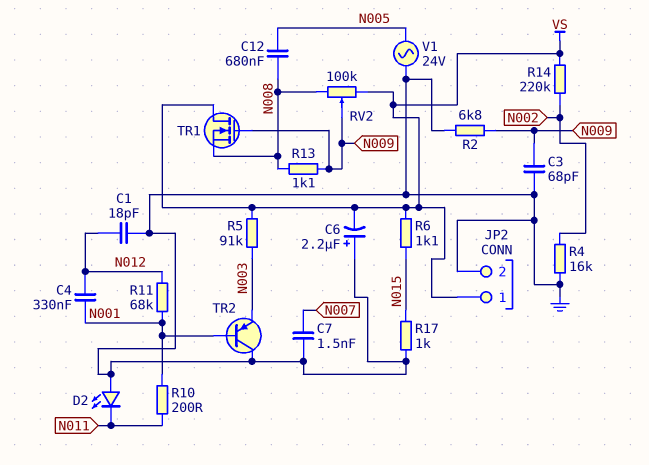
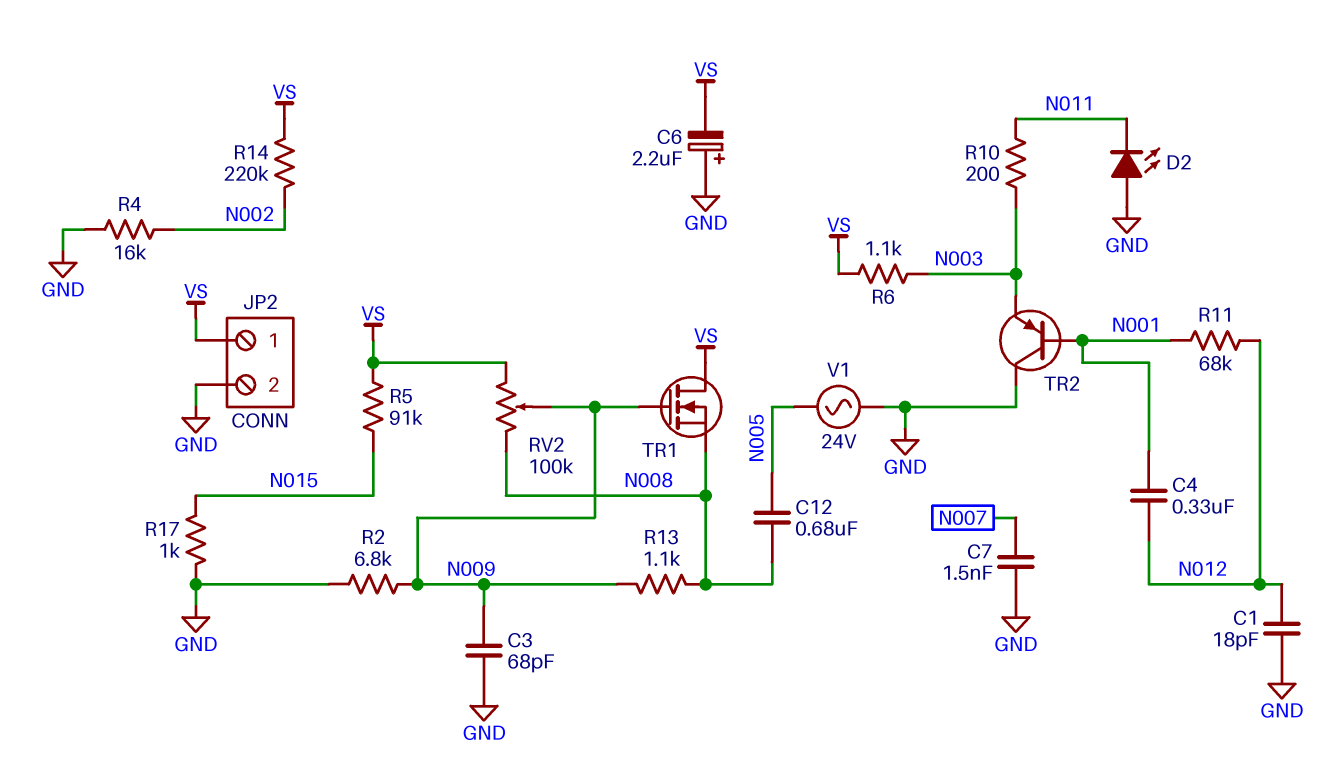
R5: 91k (N003, VS) -> 91k (N015, VS)
R6: 1.1k (N015, VS) -> 1.1k (N003, VS)
R10: 200 (N001, N011) -> 200 (N003, N011)

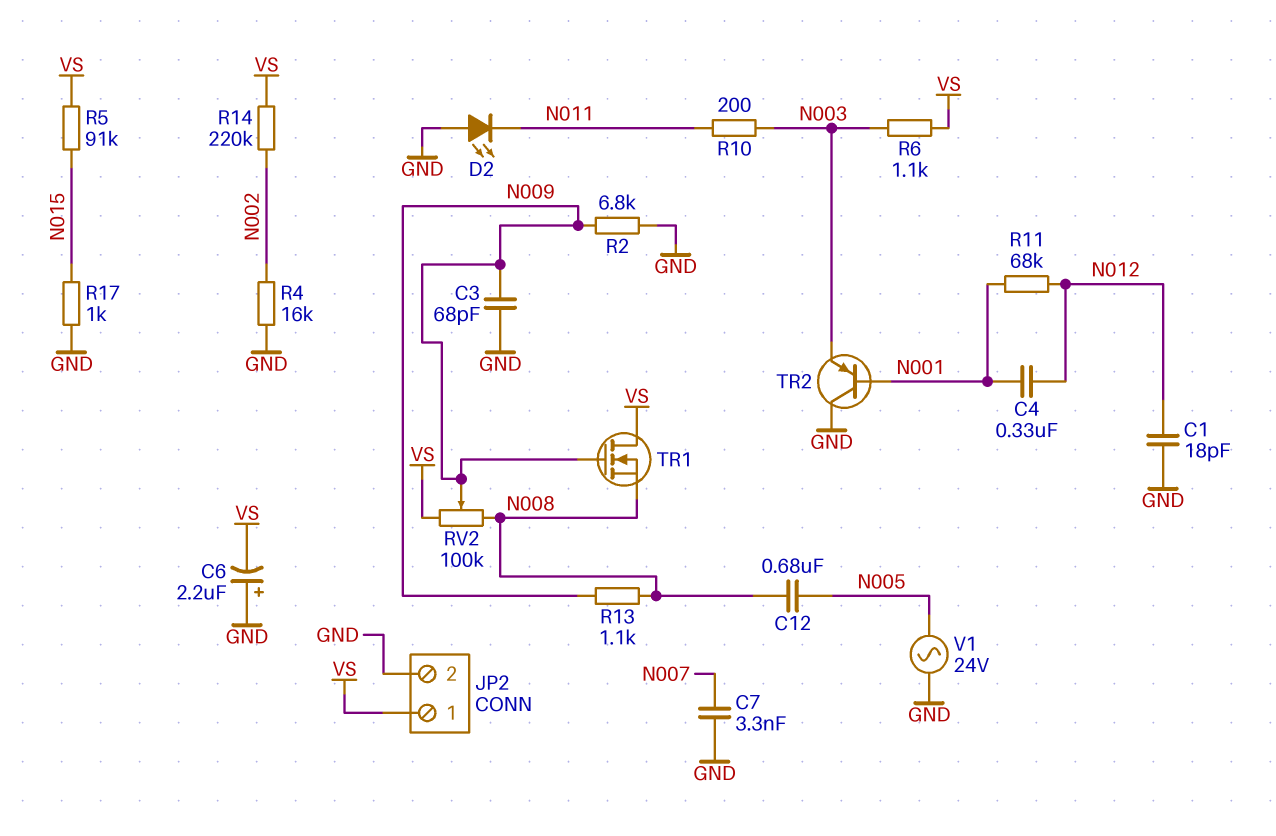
C7: 1.5nF (GND, N007) -> 3.3nF (GND, N007)

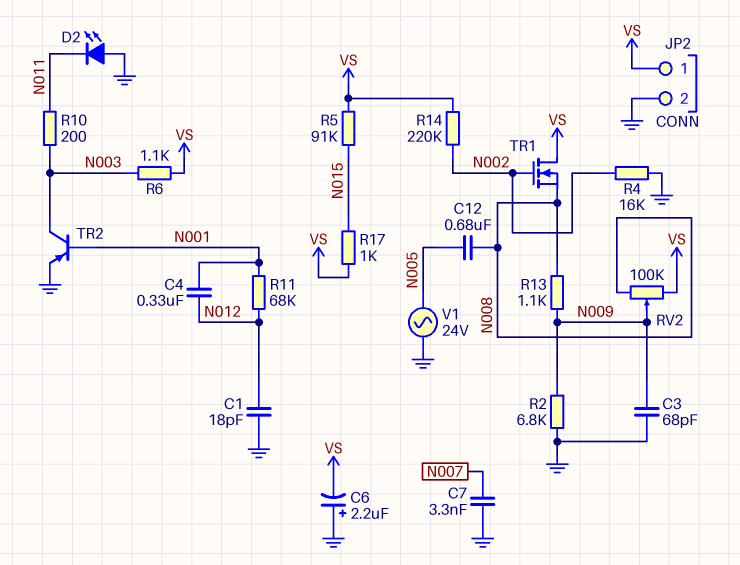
R17: 1k (GND, N015) -> 1k (N015, VS)
TR1: NMOS (G N009, D VS, S N008) -> NMOS (G N002, D VS, S N008)
TR2: PNP (B N001, C GND, E N003) -> PNP (B N001, C N003, E GND)

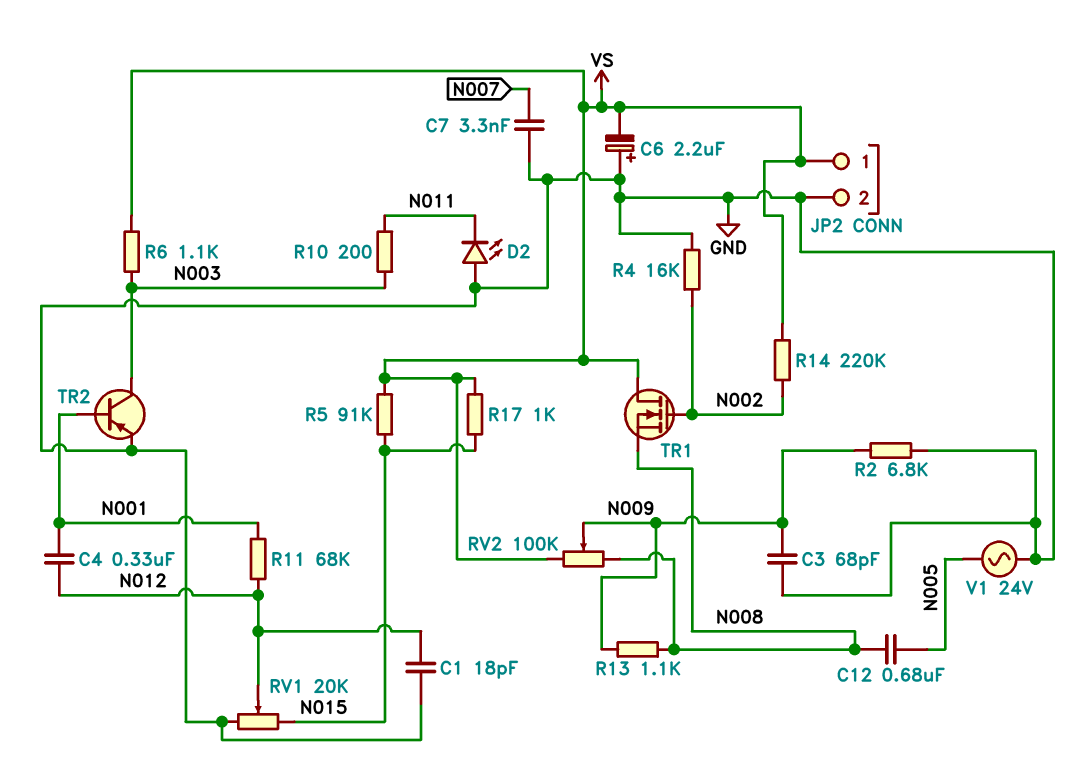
RV1: none -> 20k (GND, N015, wiper N012)

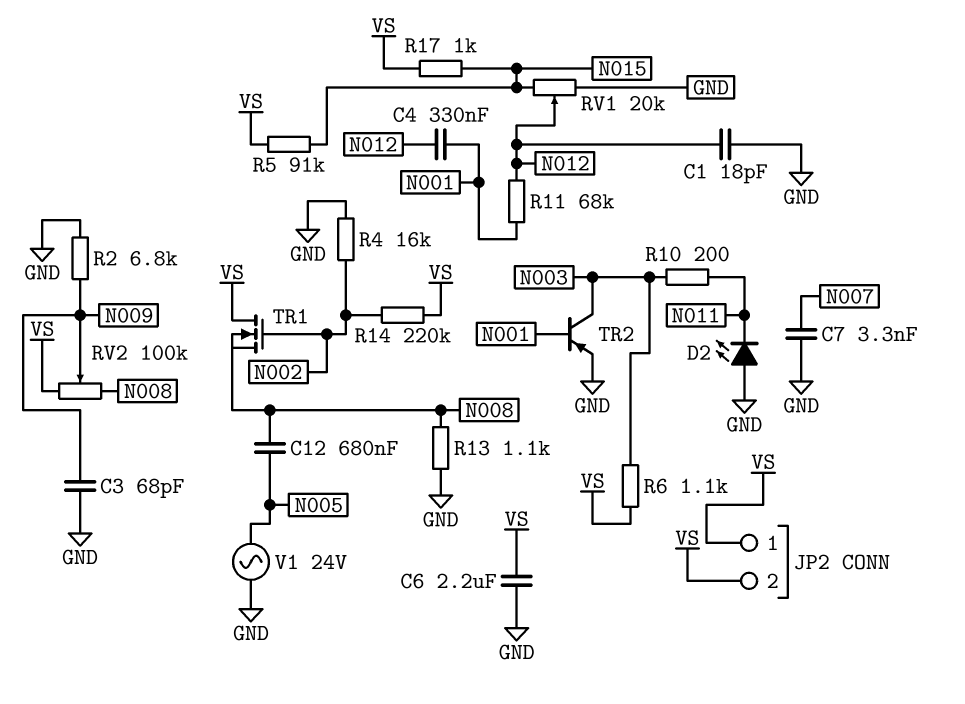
C6: 2.2uF (plus GND, minus VS) -> 2.2uF (GND, VS)
JP2 pin 2: GND -> VS
R13: 1.1k (N008, N009) -> 1.1k (GND, N008)

